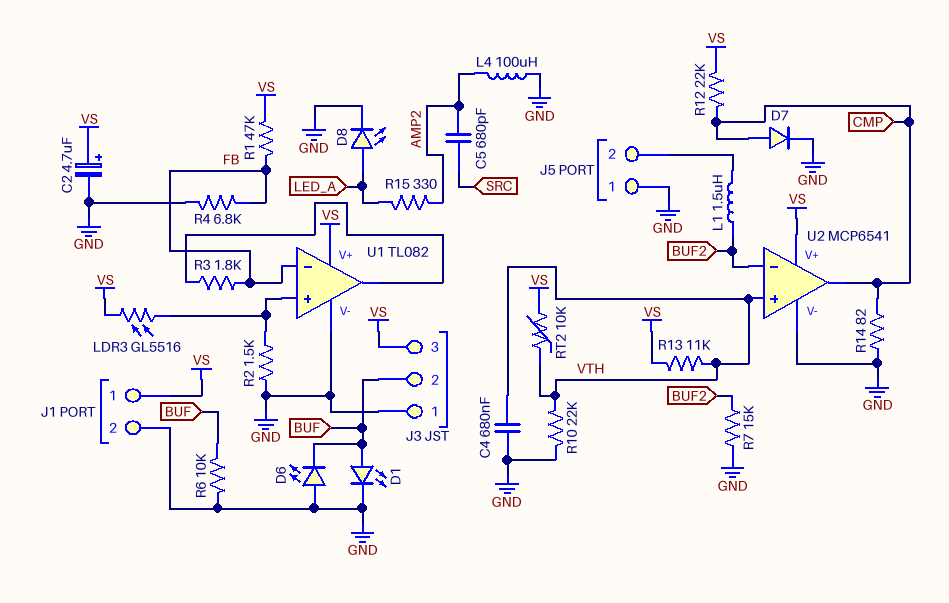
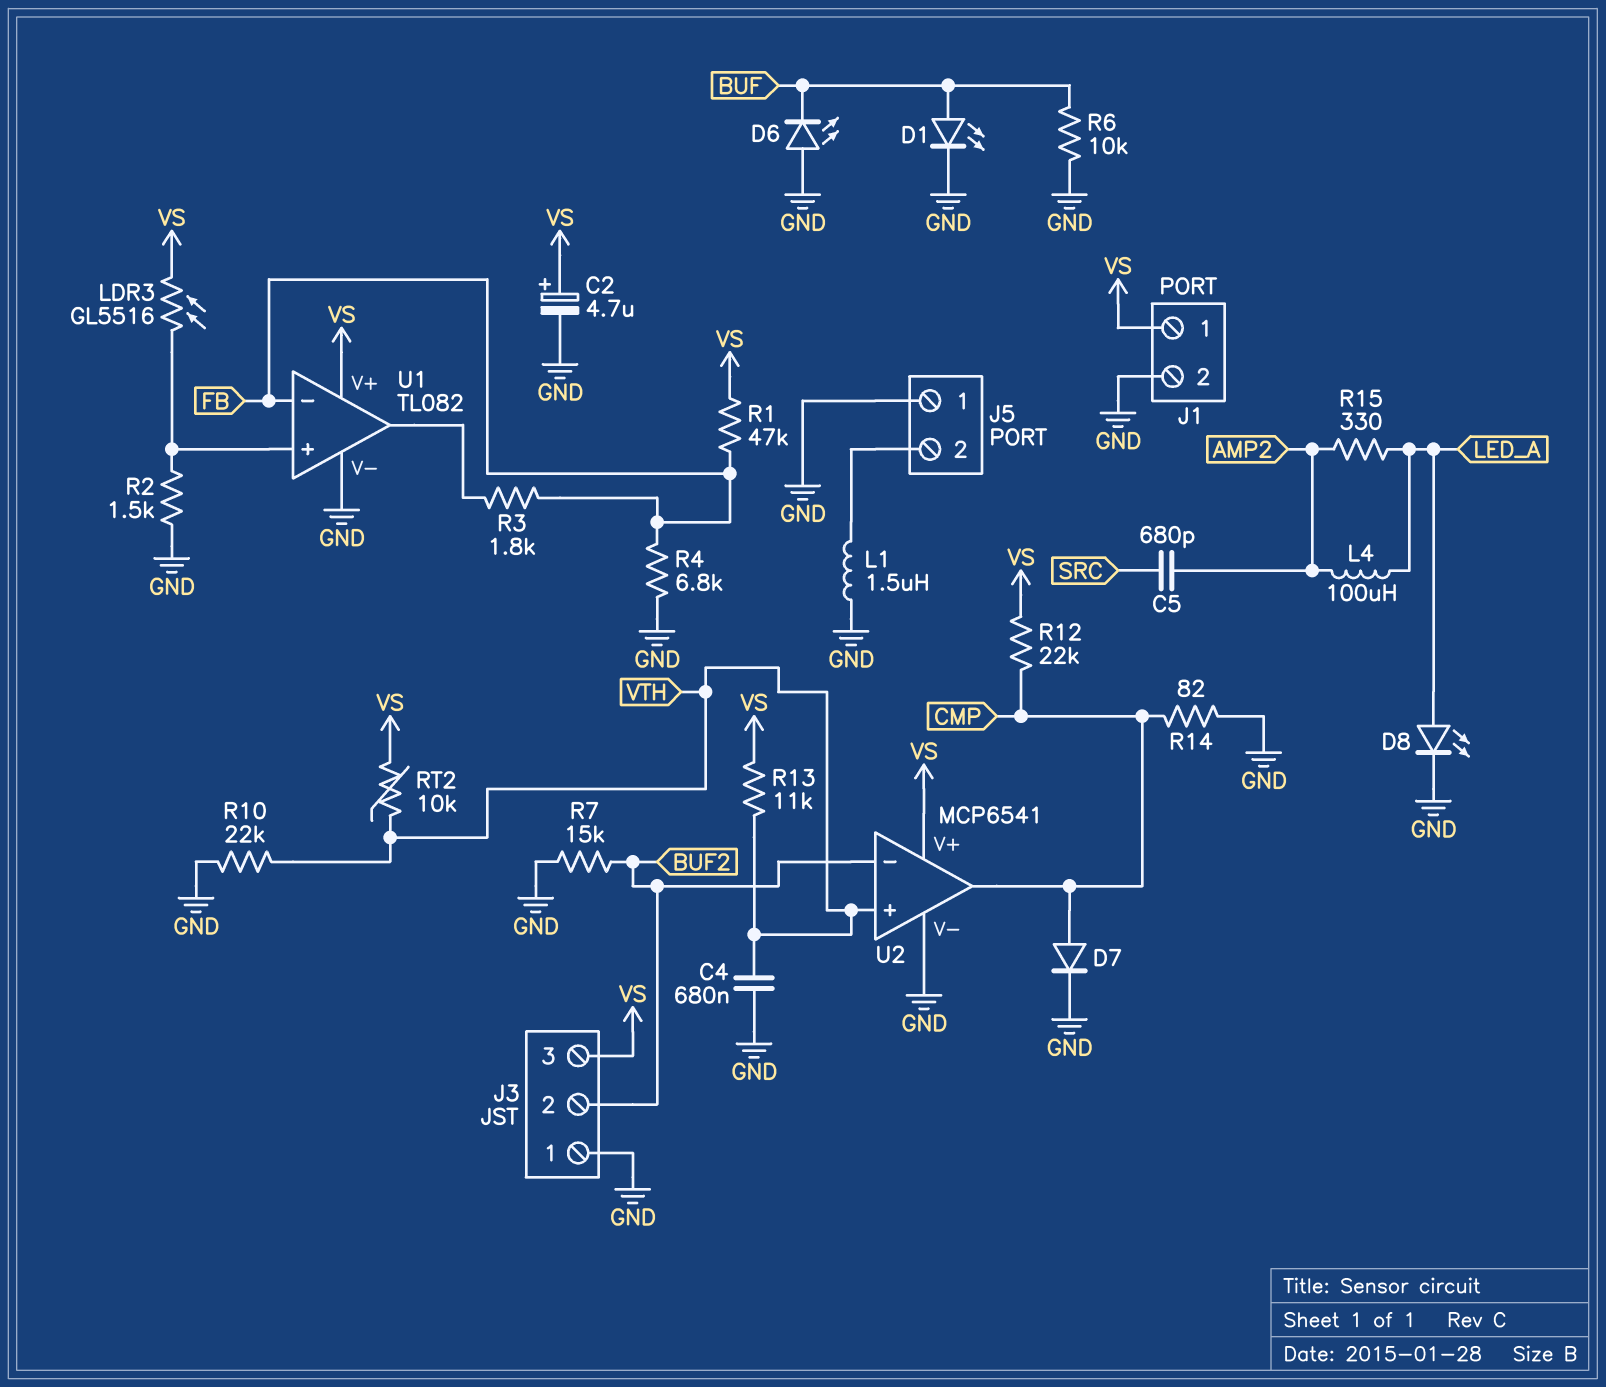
J3 pin 2: BUF -> BUF2
L1: 1.5uH (BUF2, J5/2) -> 1.5uH (GND, J5/2)
L4: 100uH (AMP2, GND) -> 100uH (AMP2, LED_A)

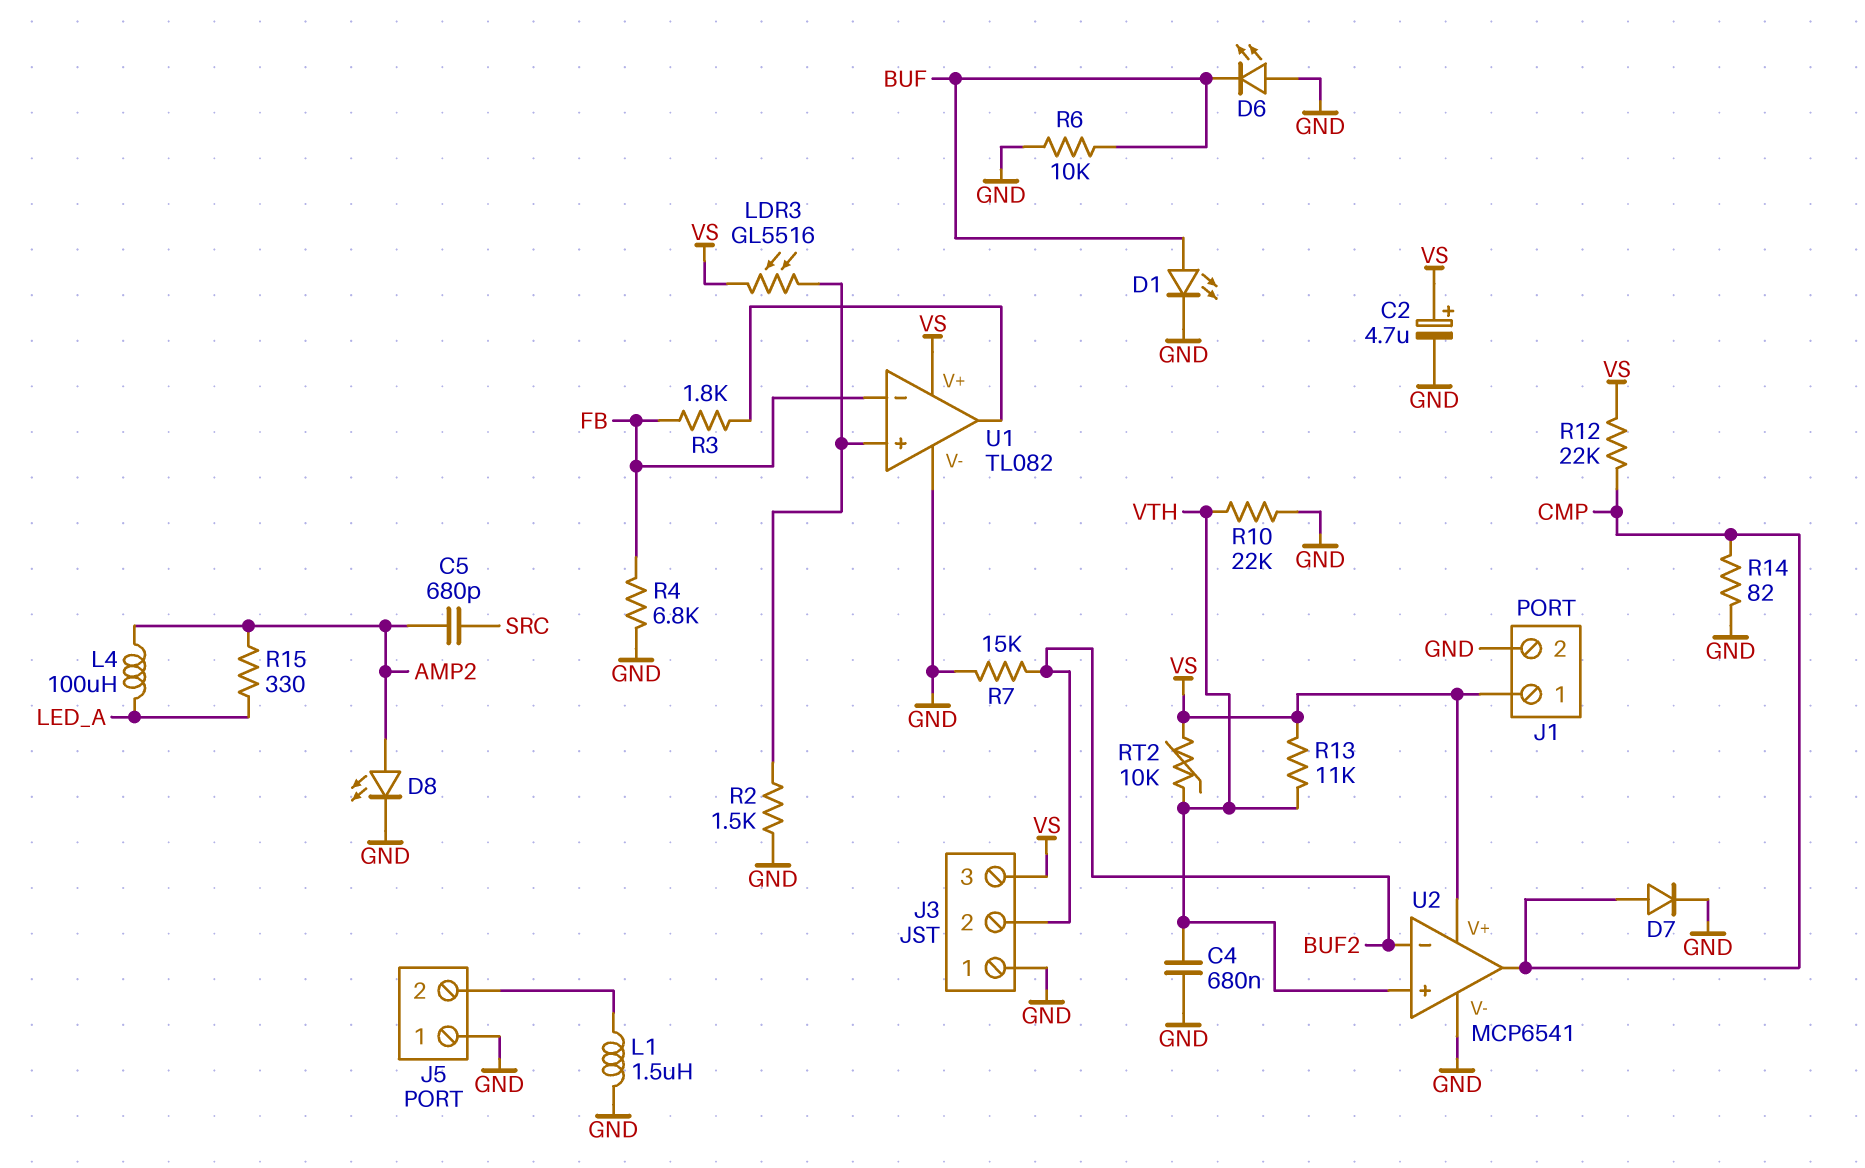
D8: LED (A LED_A, K GND) -> LED (A AMP2, K GND)
R1: 47k (FB, VS) -> none

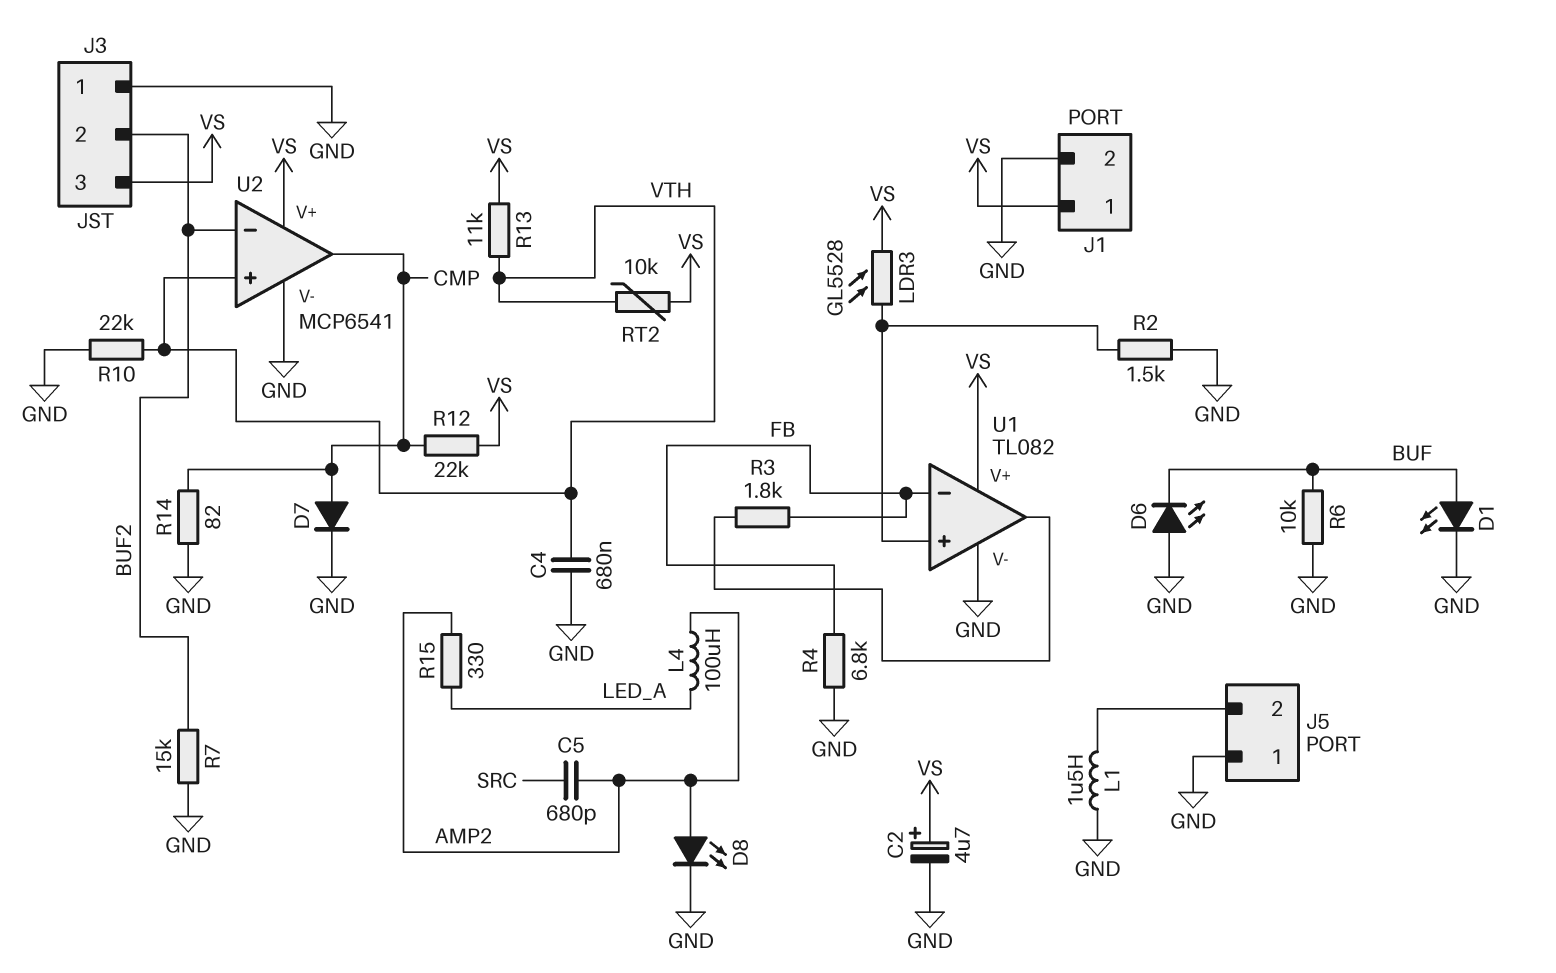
LDR3: GL5516 (U1/in+, VS) -> GL5528 (U1/in+, VS)

